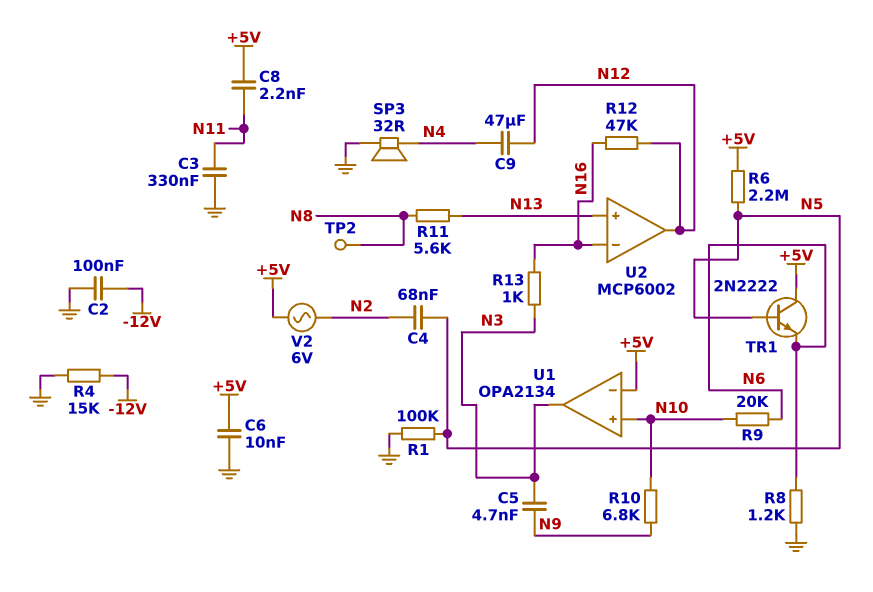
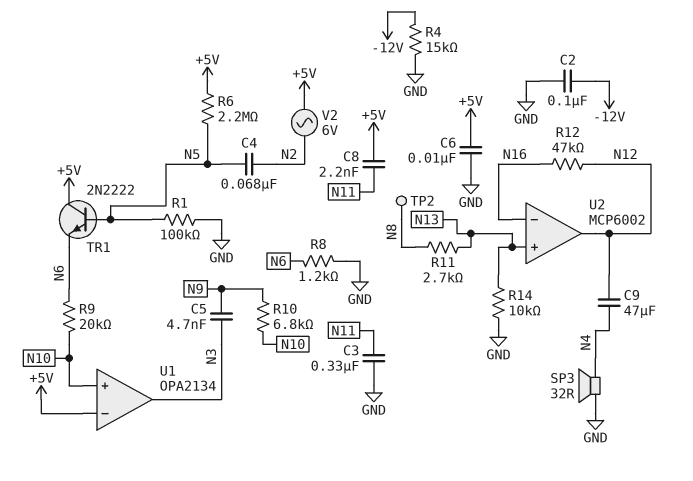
R11: 5.6k (N8, N13) -> 2.7k (N8, N13)
R13: 1k (N3, N16) -> none
R14: none -> 10k (GND, N13)

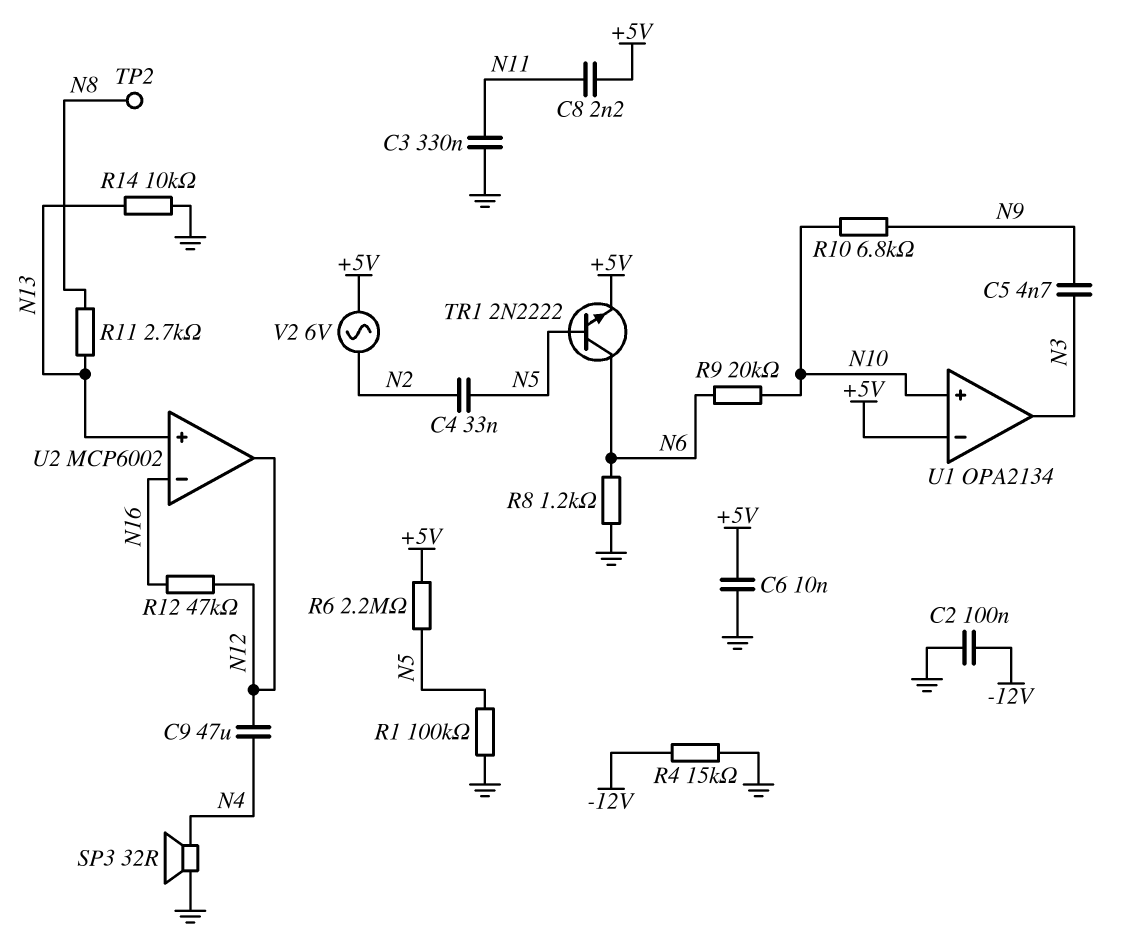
C4: 68nF (N2, N5) -> 33nF (N2, N5)
TR1: NPN 2N2222 (B N5, C +5V, E N6) -> NPN 2N2222 (B N5, C N6, E +5V)

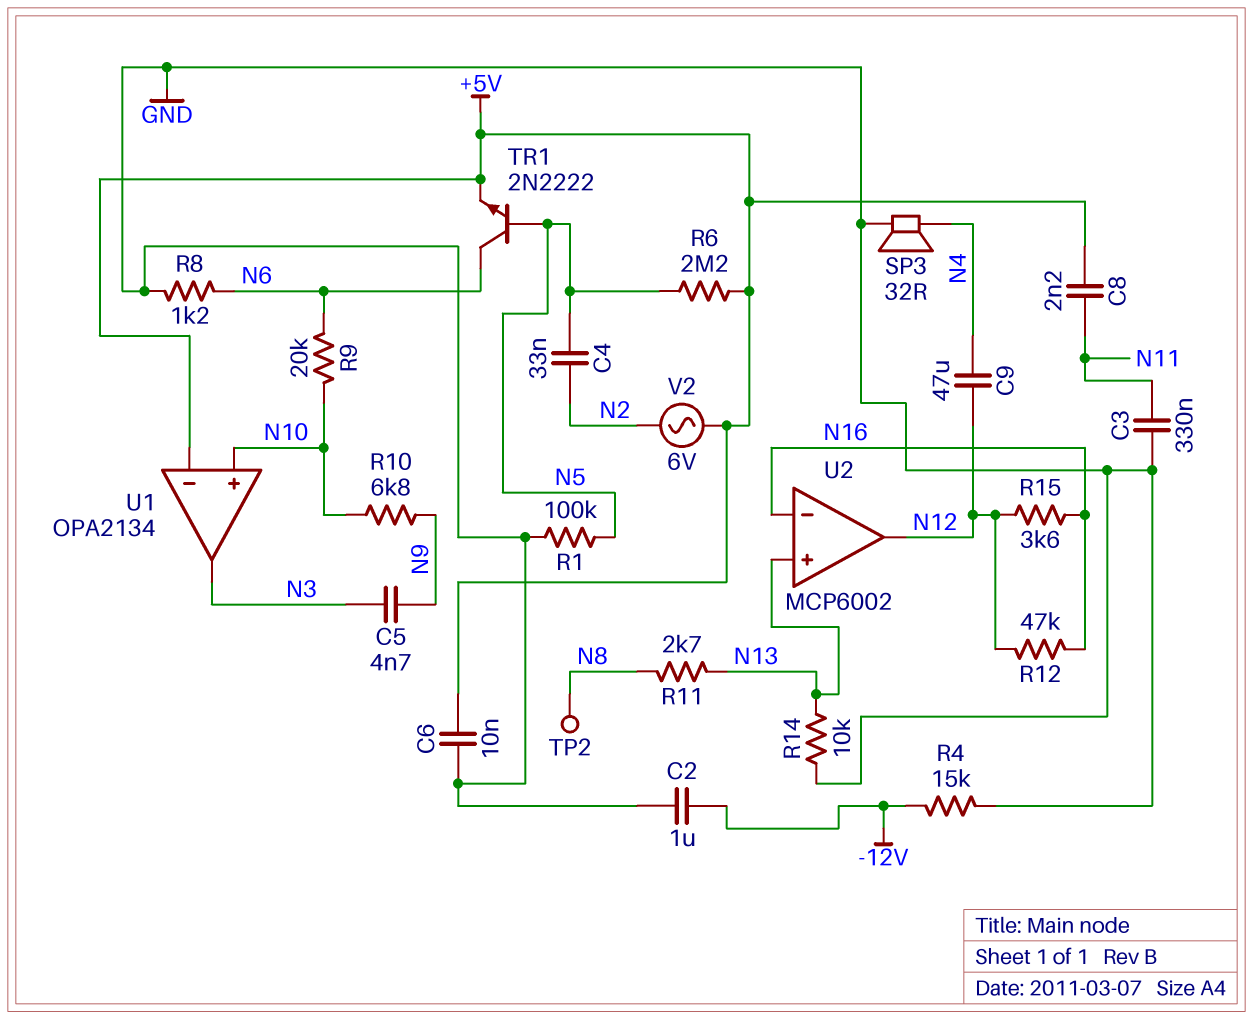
C2: 100nF (-12V, GND) -> 1uF (-12V, GND)
R15: none -> 3.6k (N12, N16)

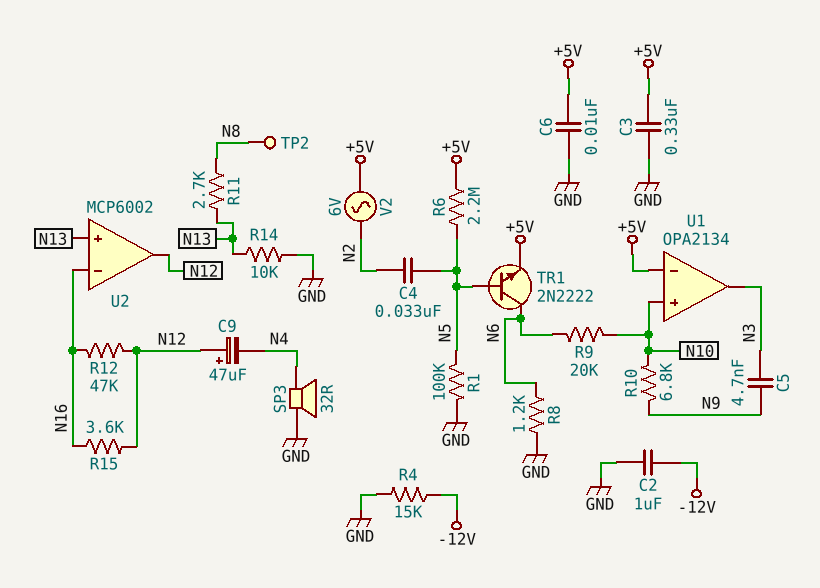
C3: 330nF (GND, N11) -> 330nF (+5V, GND)
C8: 2.2nF (+5V, N11) -> none
C9: 47uF (N4, N12) -> 47uF (plus N12, minus N4)

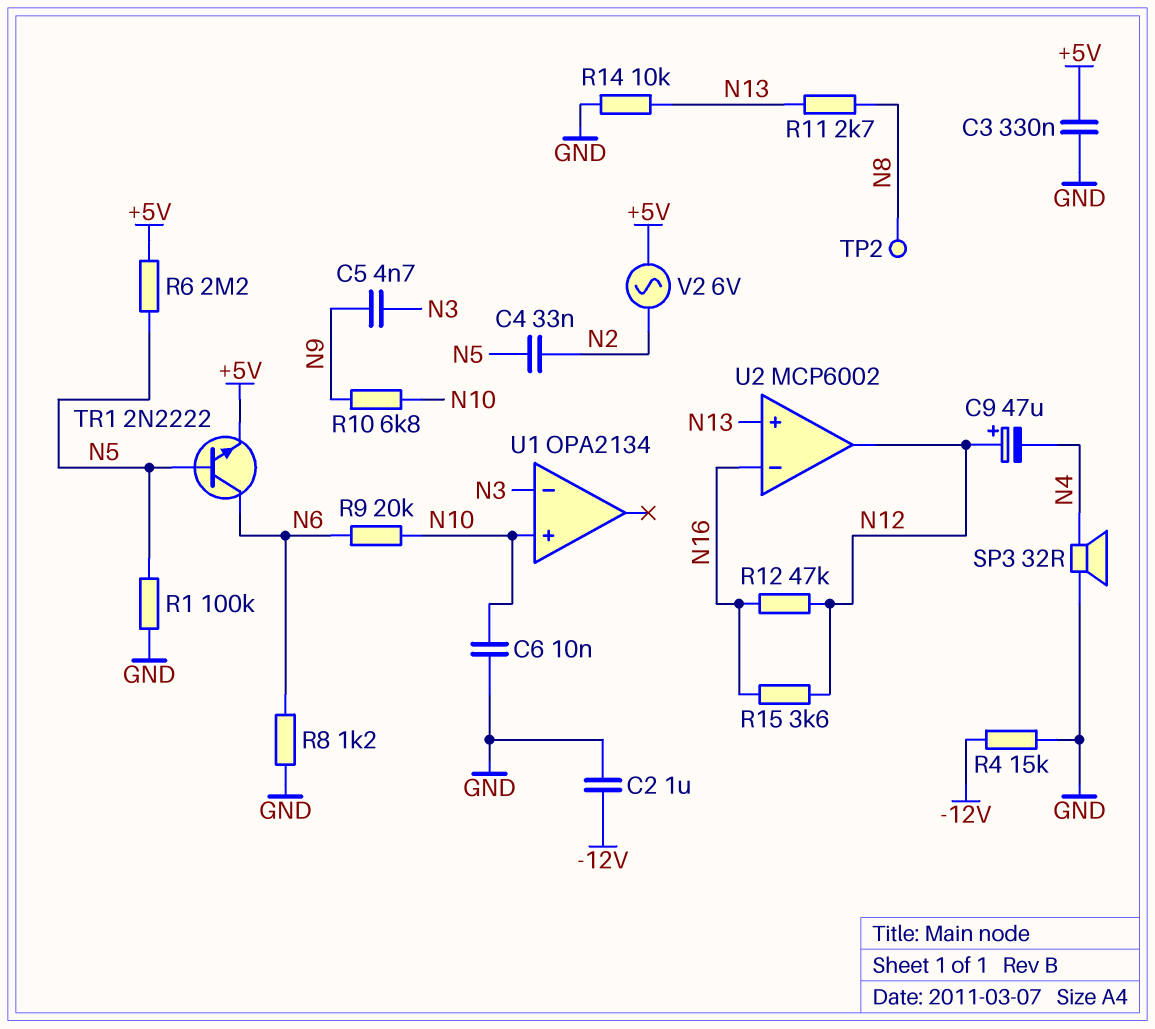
C6: 10nF (+5V, GND) -> 10nF (GND, N10)
U1 pin in-: +5V -> N3
U1 pin out: N3 -> none

